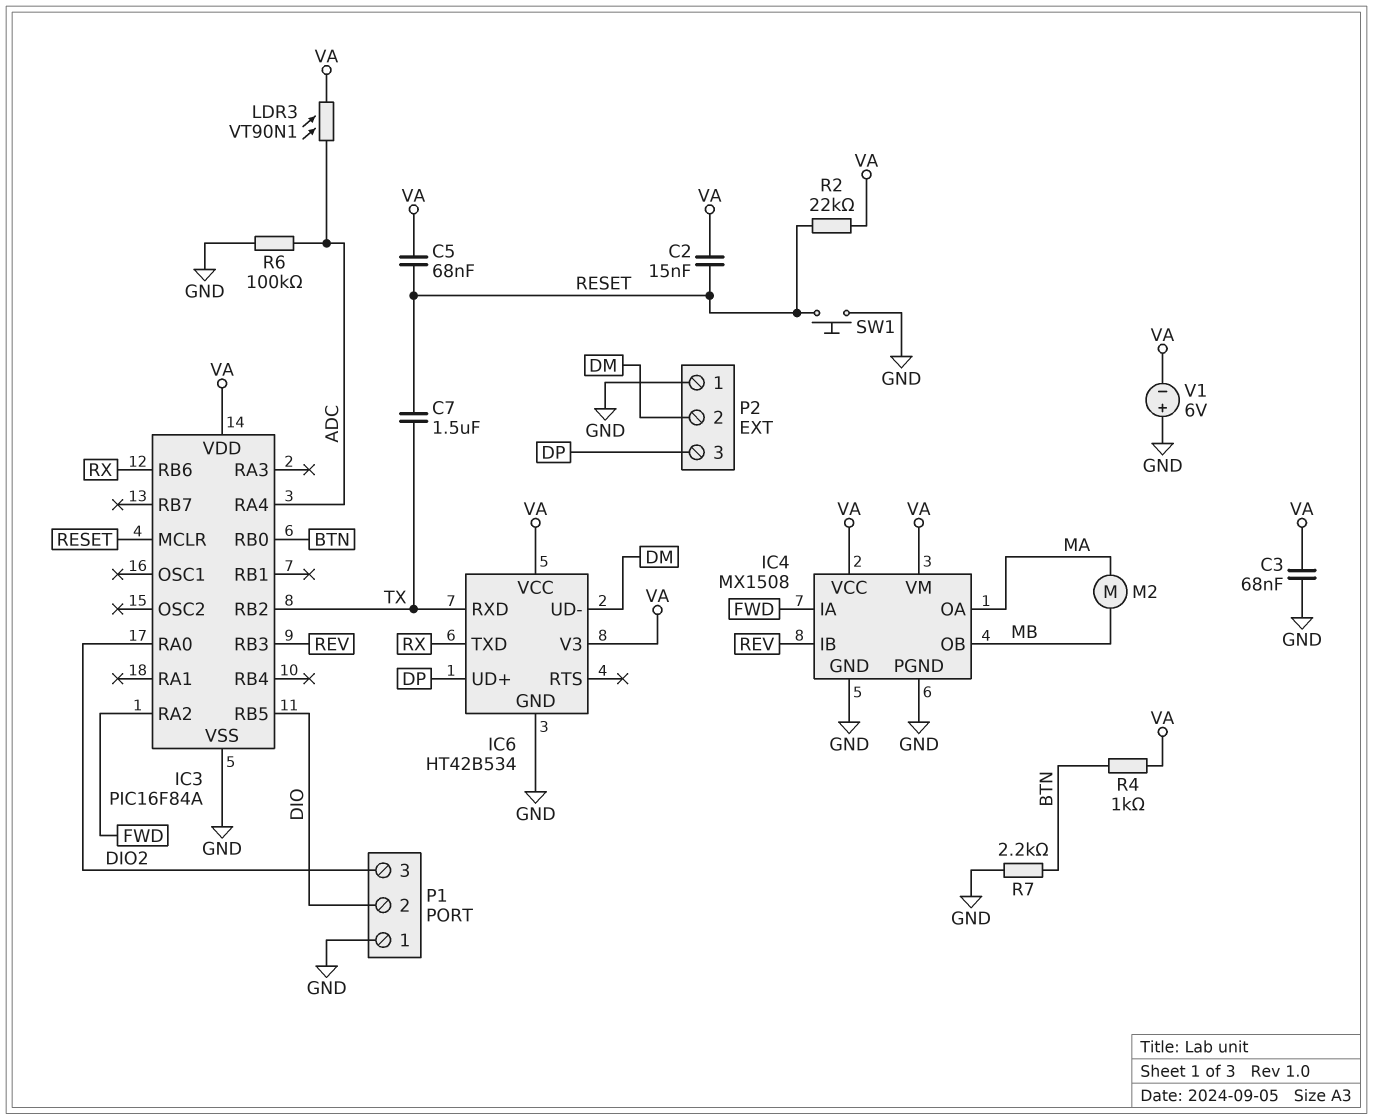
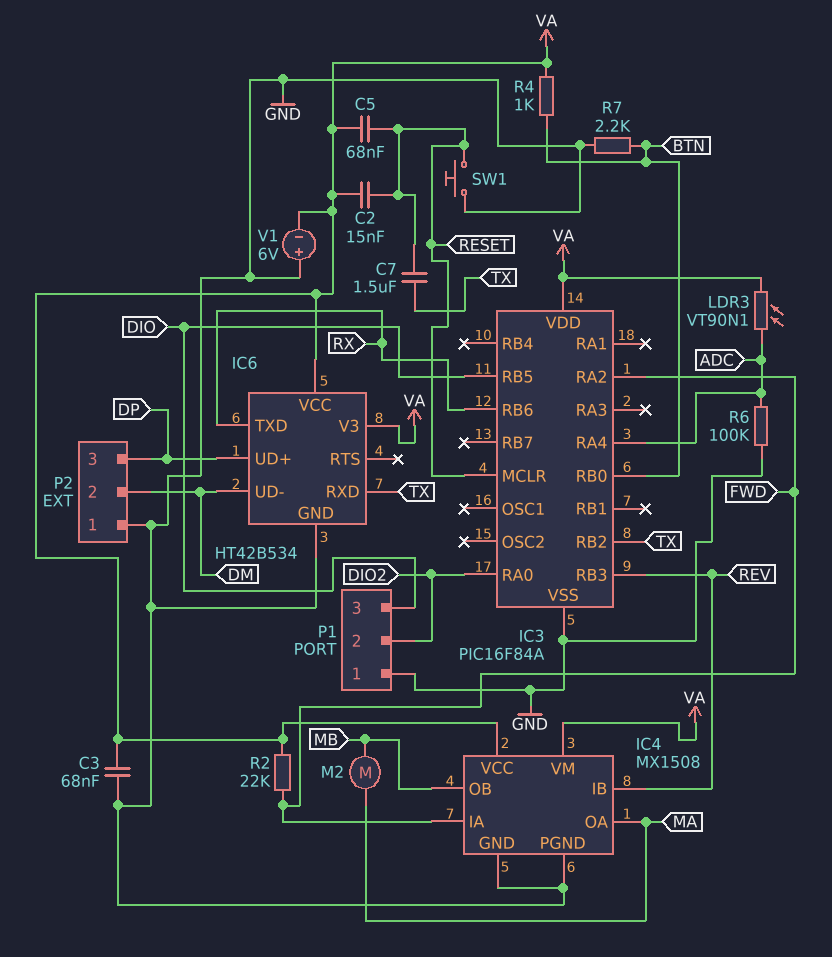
P1 pin 2: DIO -> DIO2
P1 pin 3: DIO2 -> DIO
R2: 22k (RESET, VA) -> 22k (FWD, VA)

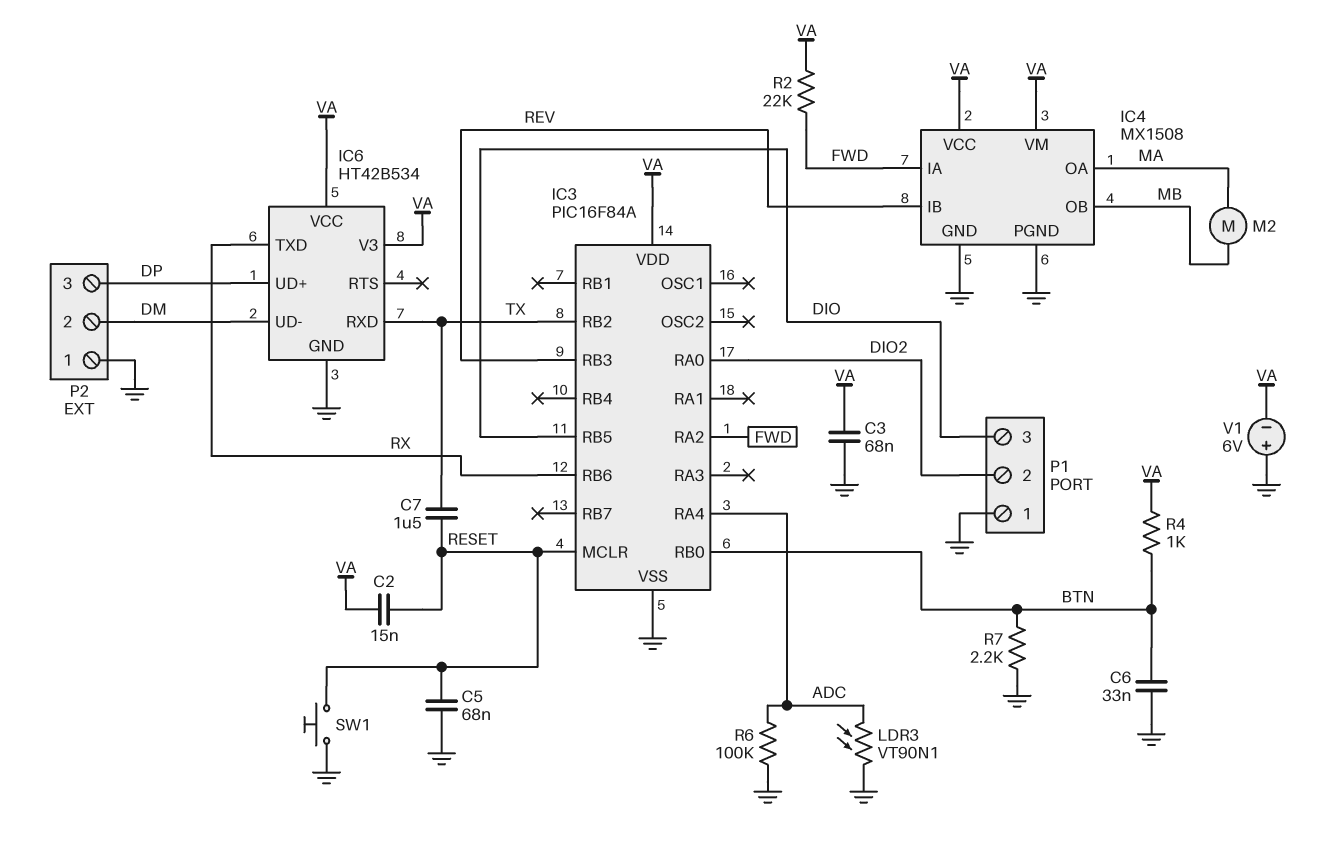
C5: 68nF (RESET, VA) -> 68nF (GND, RESET)
C6: none -> 33nF (BTN, GND)
LDR3: VT90N1 (ADC, VA) -> VT90N1 (ADC, GND)

